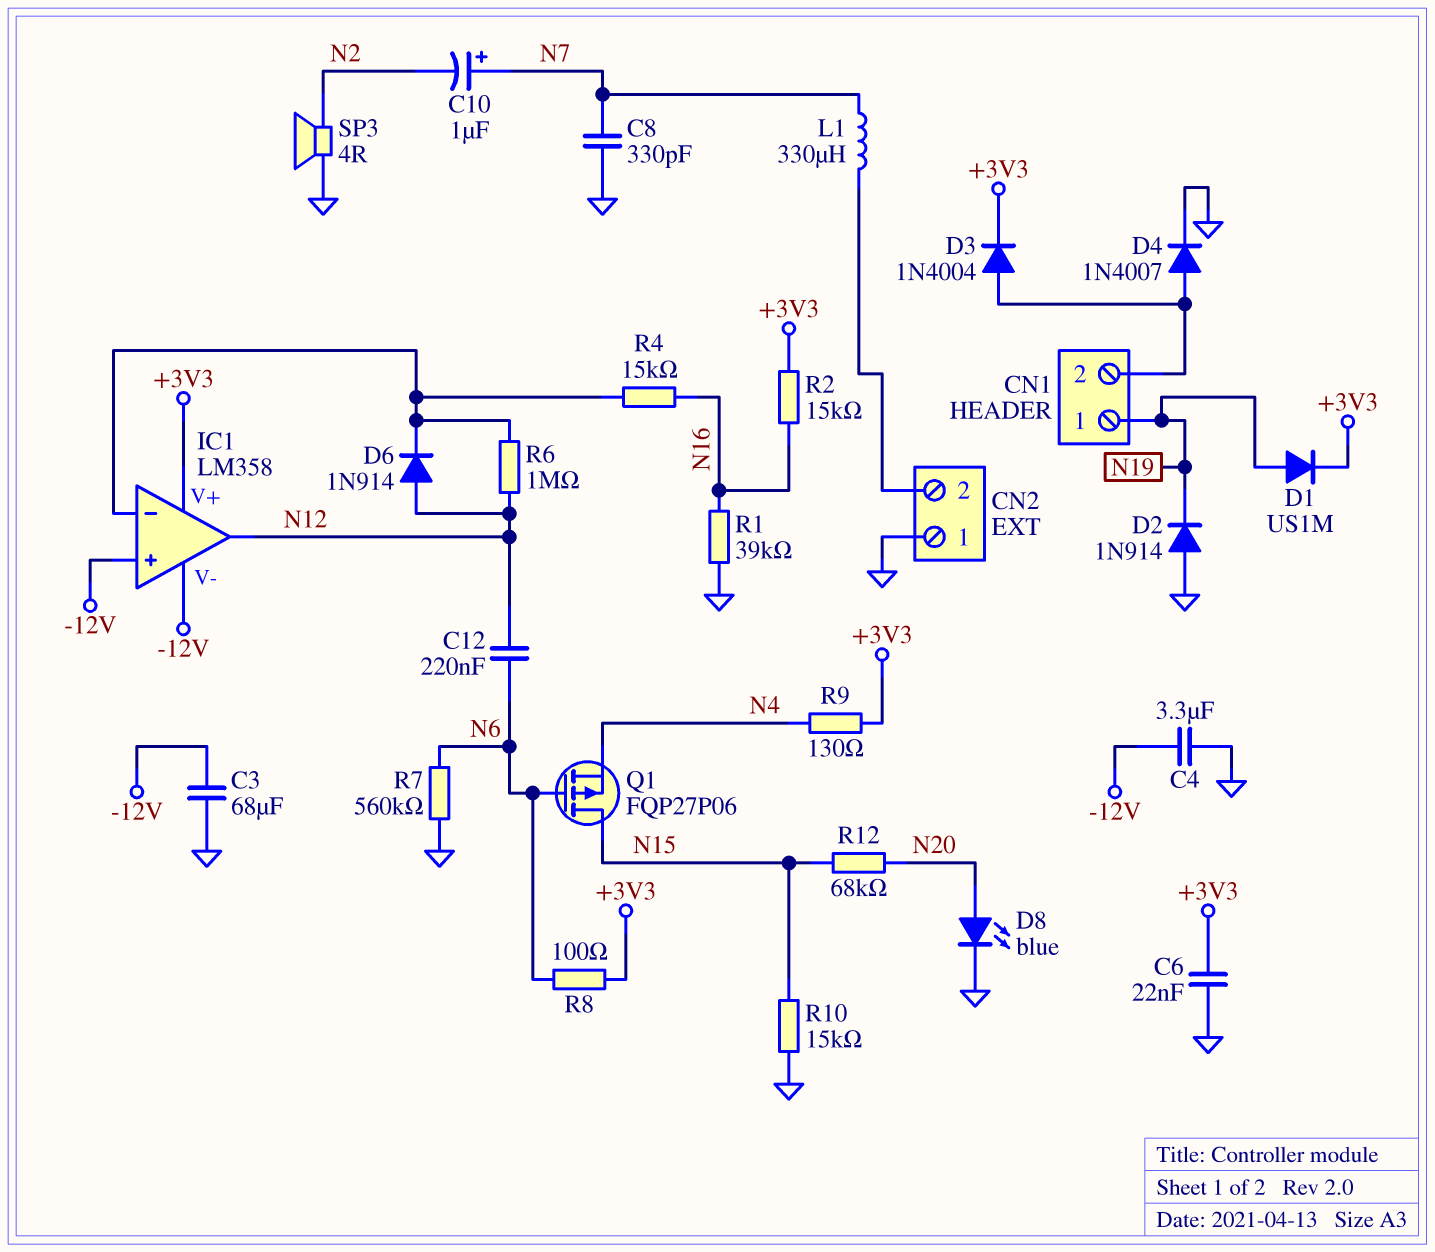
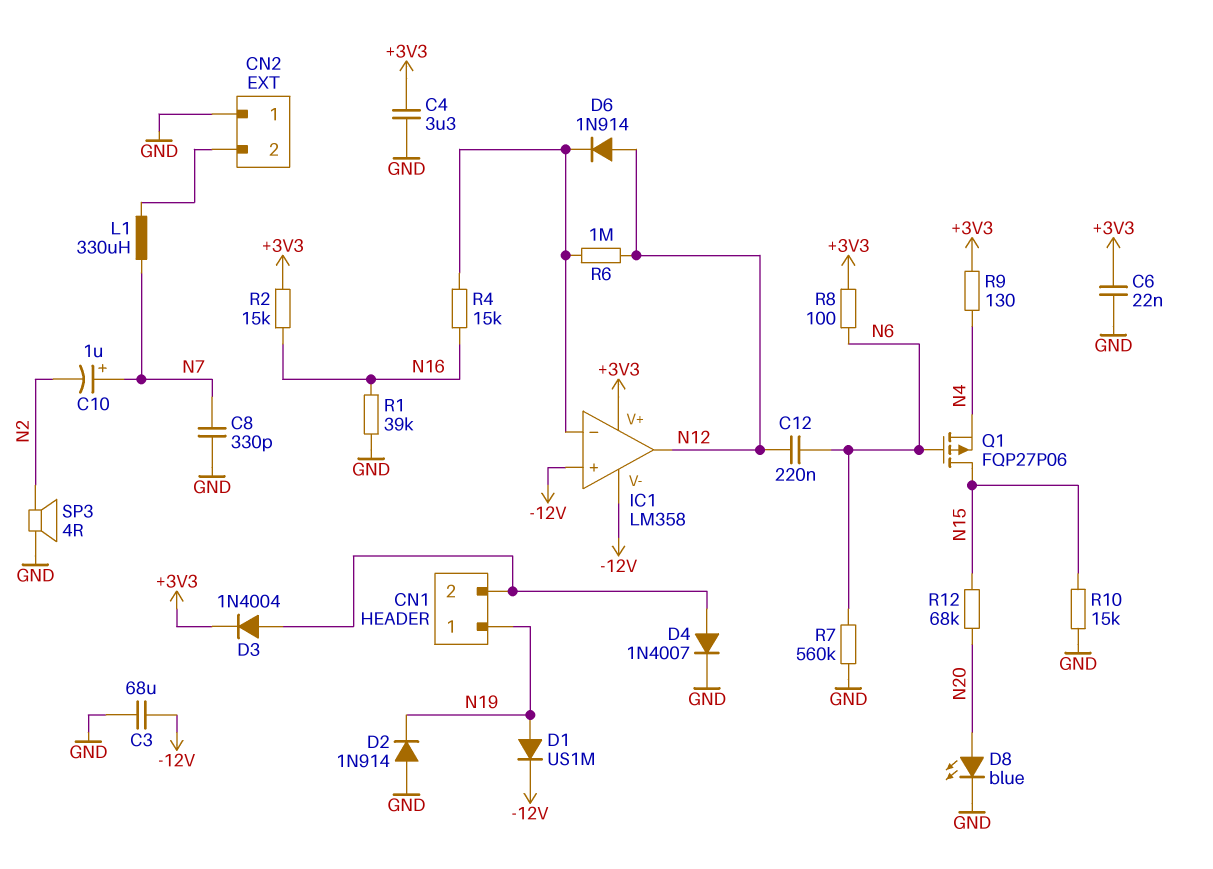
C4: 3.3uF (-12V, GND) -> 3.3uF (+3V3, GND)
D1: diode US1M (A N19, K +3V3) -> diode US1M (A N19, K -12V)

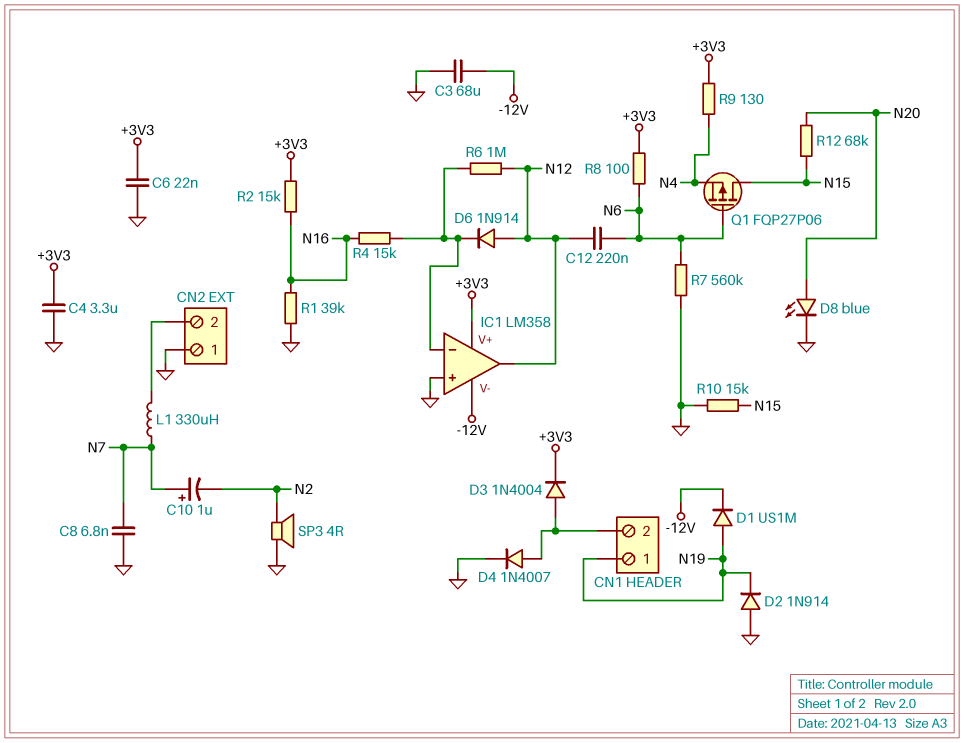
C8: 330pF (GND, N7) -> 6.8nF (GND, N7)
IC1 pin in+: -12V -> GND

